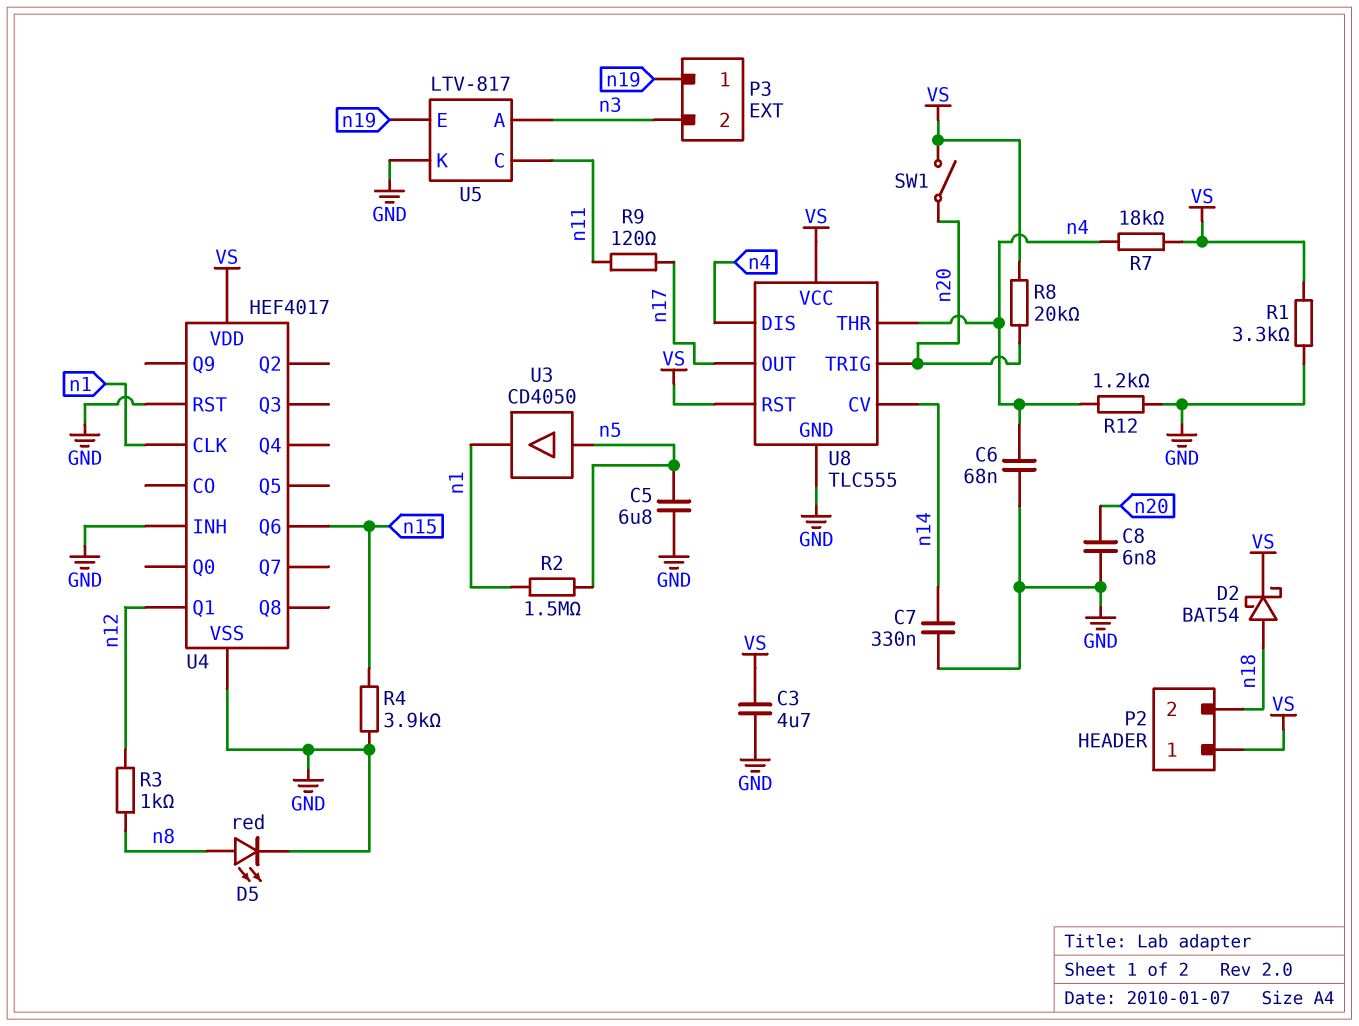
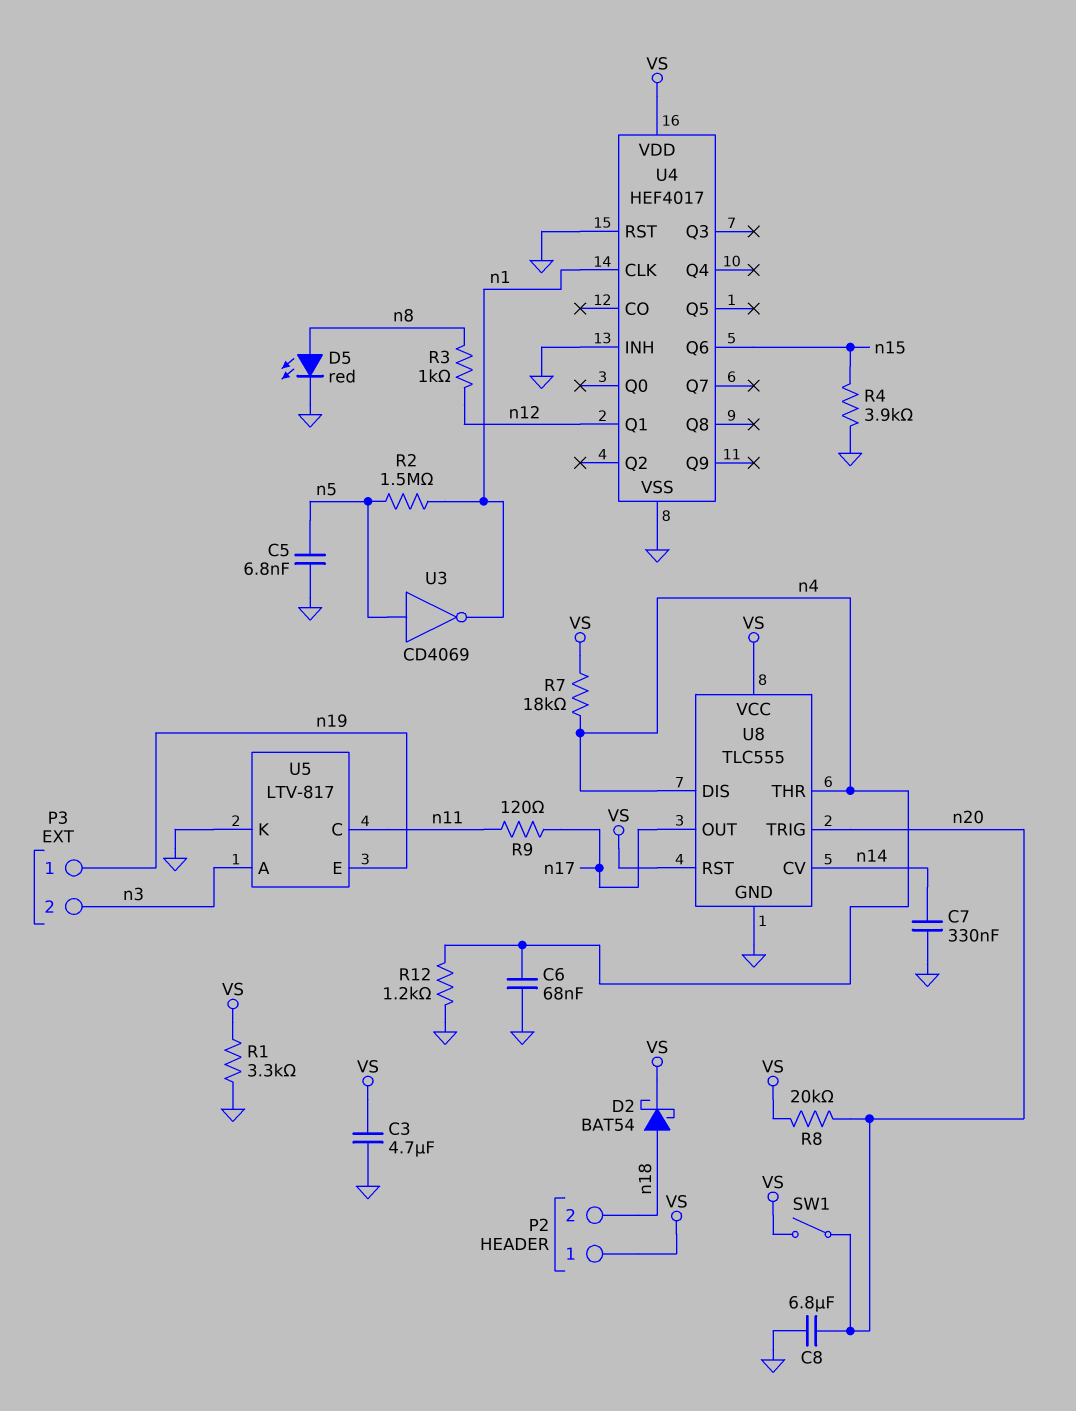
C5: 6.8uF (GND, n5) -> 6.8nF (GND, n5)
C8: 6.8nF (GND, n20) -> 6.8uF (GND, n20)
U3: buffer CD4050 (in n5, out n1) -> NOT CD4069 (in n5, out n1)

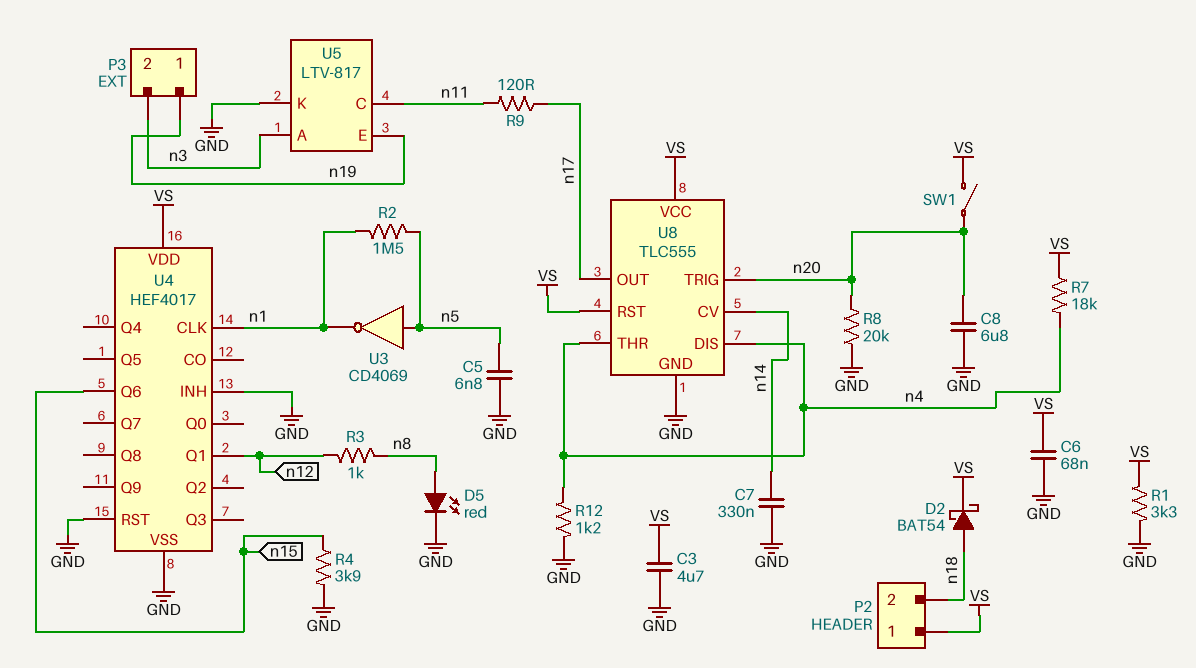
C6: 68nF (GND, n4) -> 68nF (GND, VS)
R8: 20k (VS, n20) -> 20k (GND, n20)

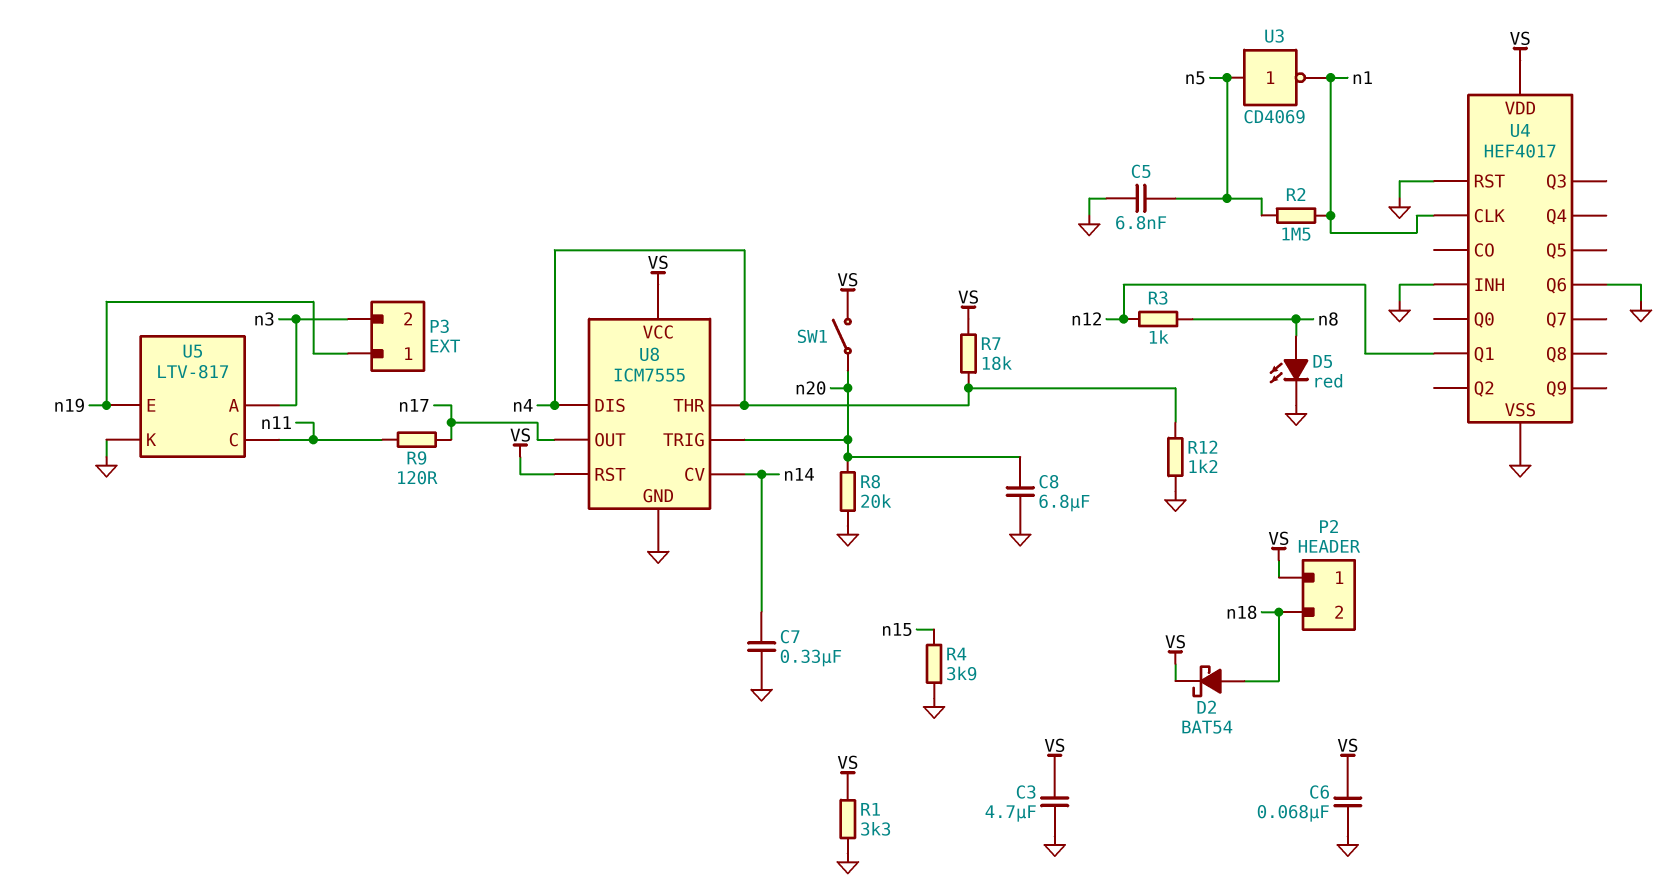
U4 pin Q6: n15 -> GND
U8: TLC555 -> ICM7555

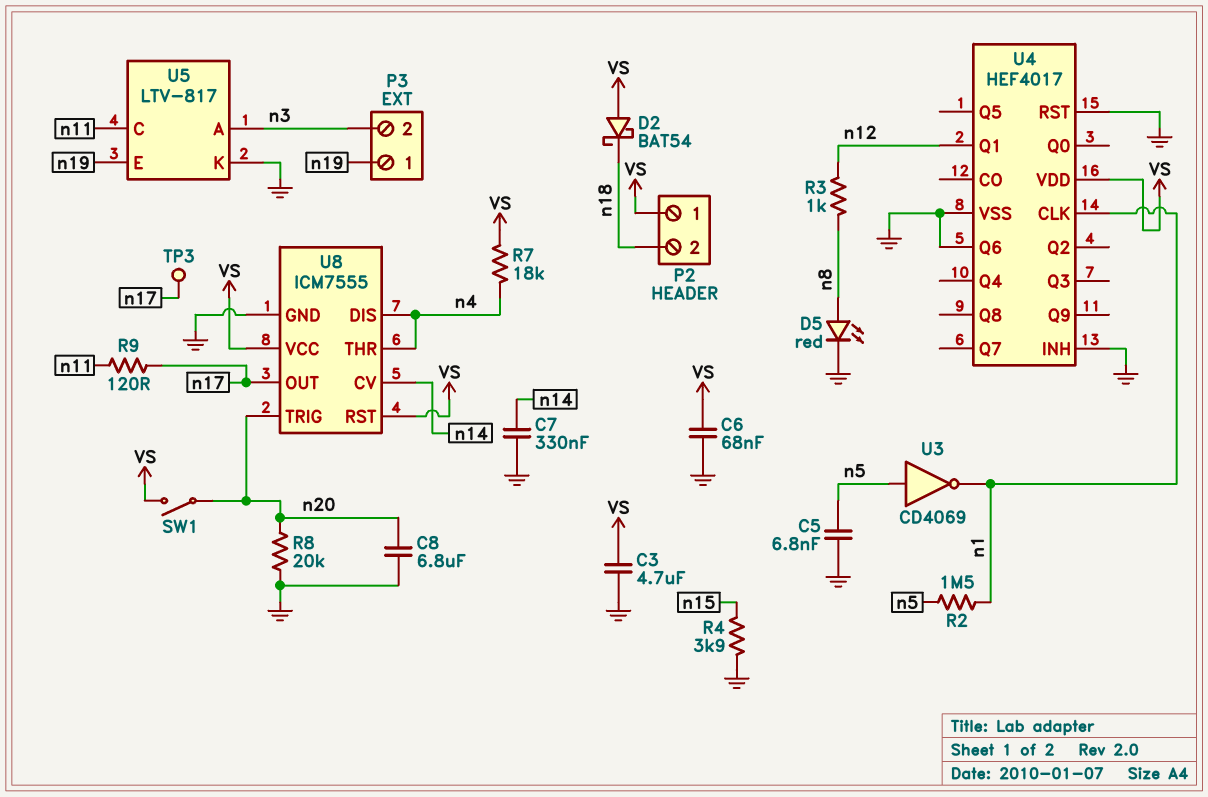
D2: schottky BAT54 (A n18, K VS) -> schottky BAT54 (A VS, K n18)
R1: 3.3k (GND, VS) -> none
R12: 1.2k (GND, n4) -> none
TP3: none -> test point (n17)

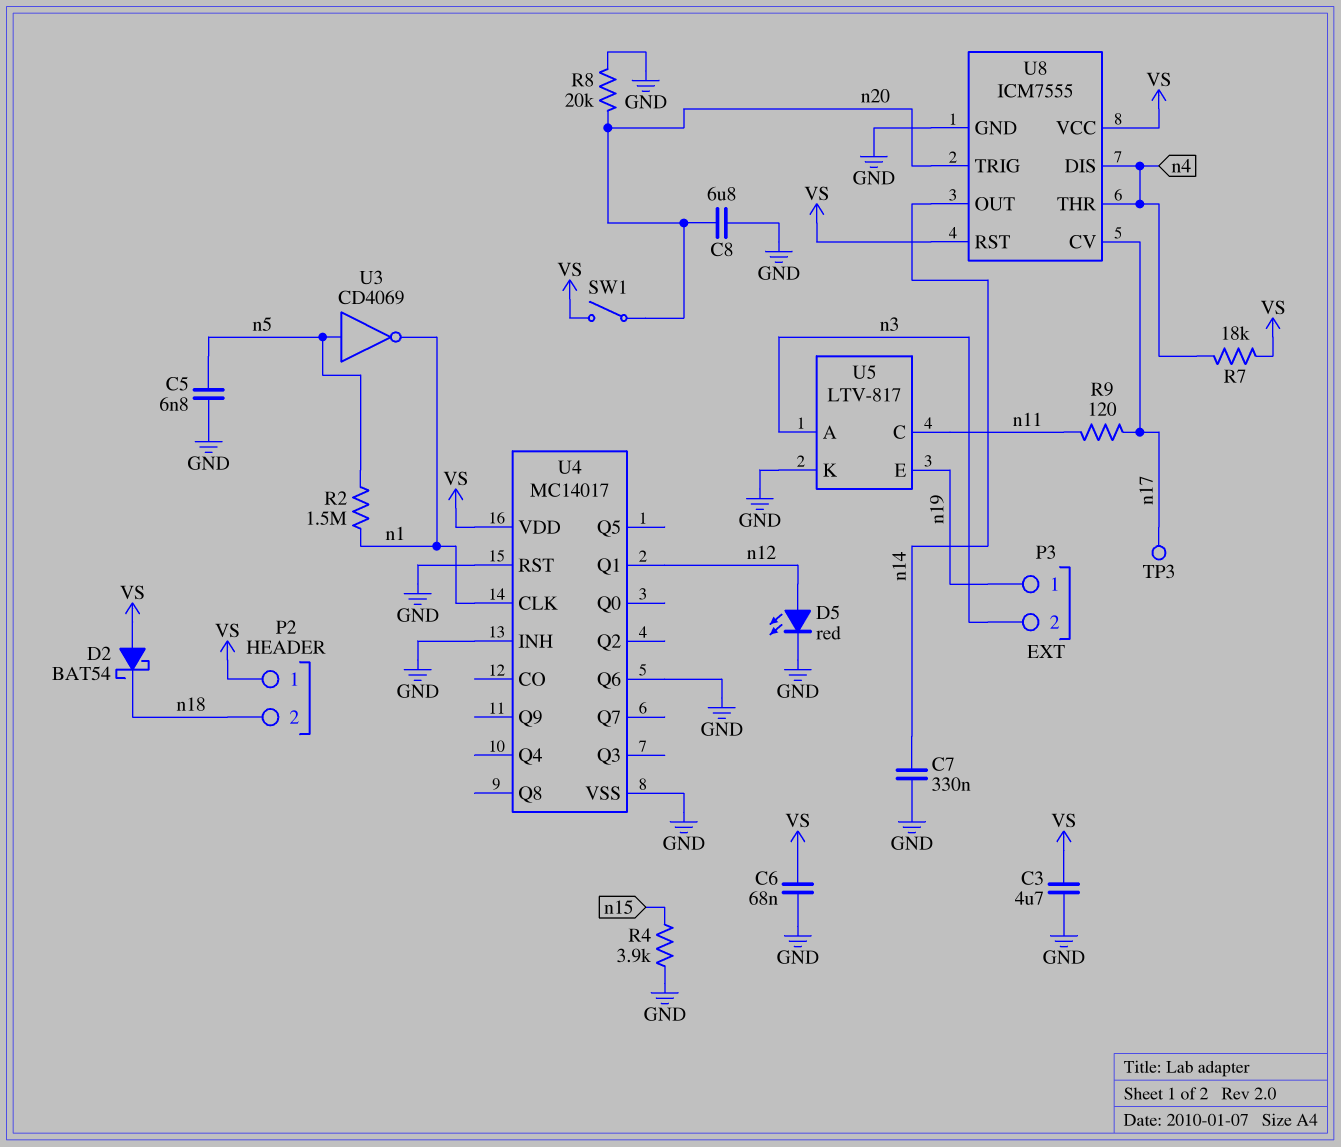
D5: LED red (A n8, K GND) -> LED red (A n12, K GND)
R3: 1k (n8, n12) -> none
U4: HEF4017 -> MC14017
U8 pin CV: n14 -> n17
U8 pin OUT: n17 -> n14

